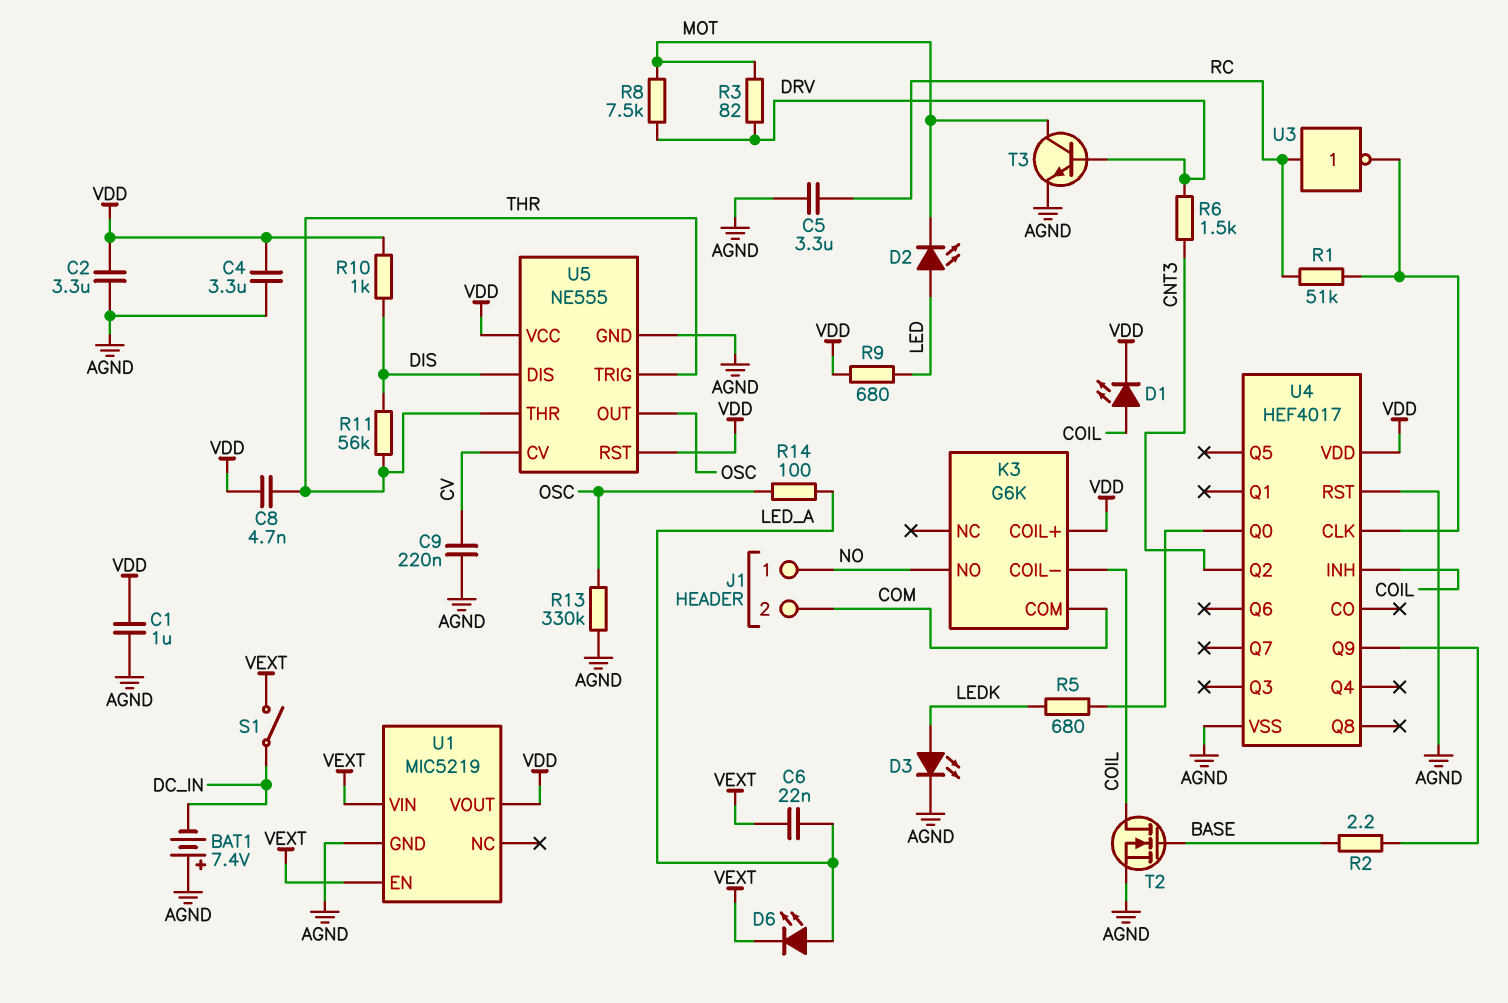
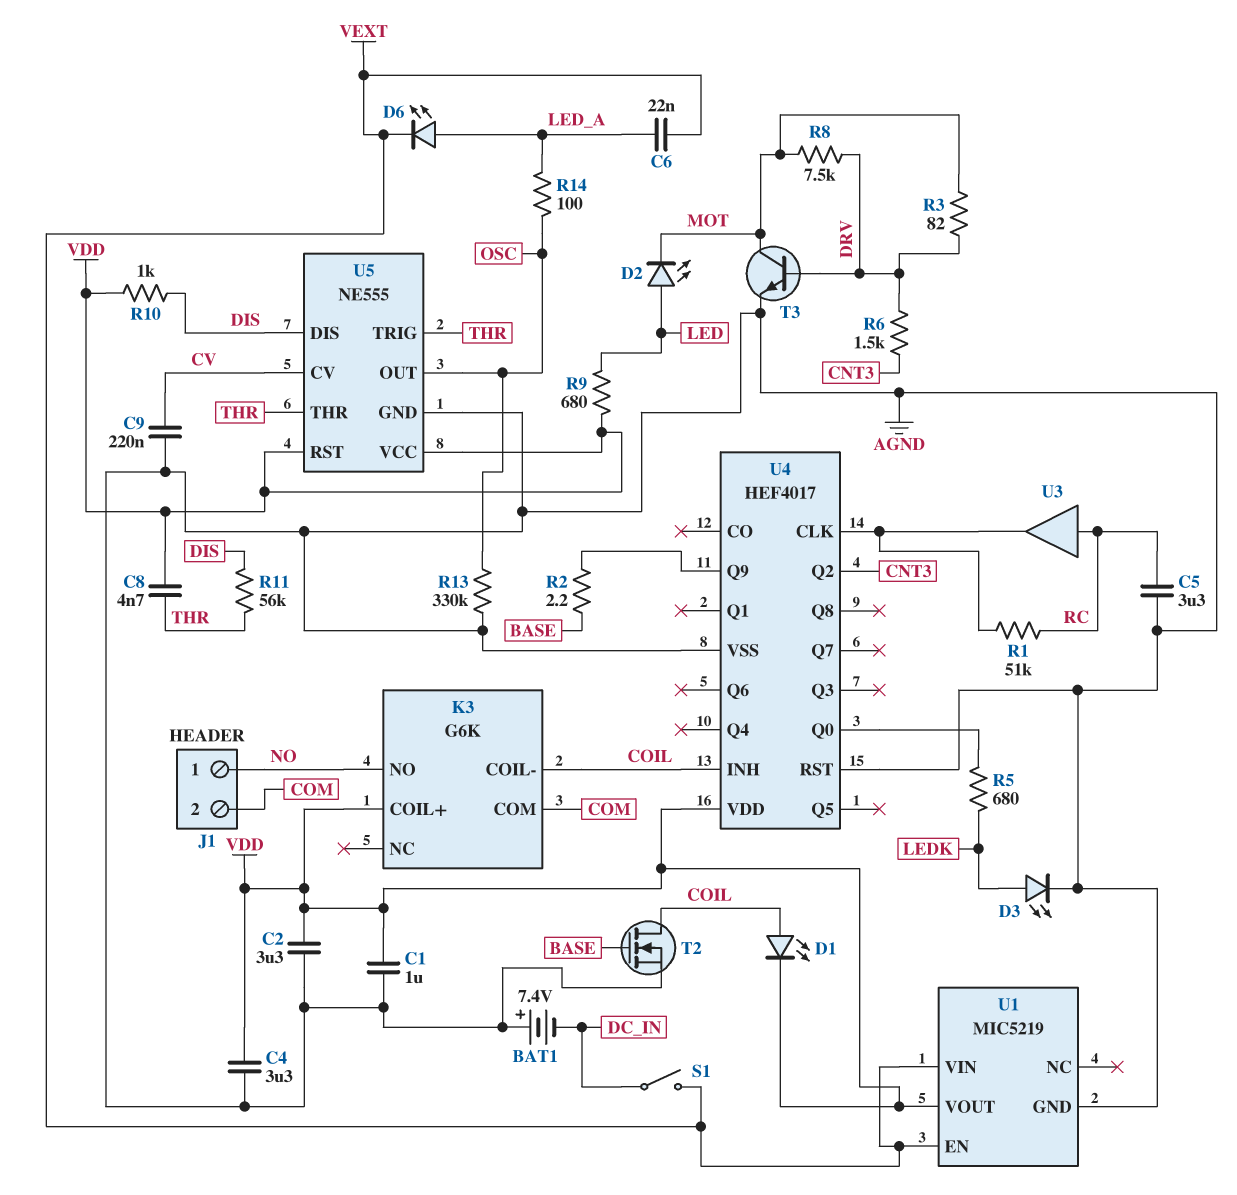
U3: NOT (in RC, out U4/CLK) -> buffer (in RC, out U4/CLK)

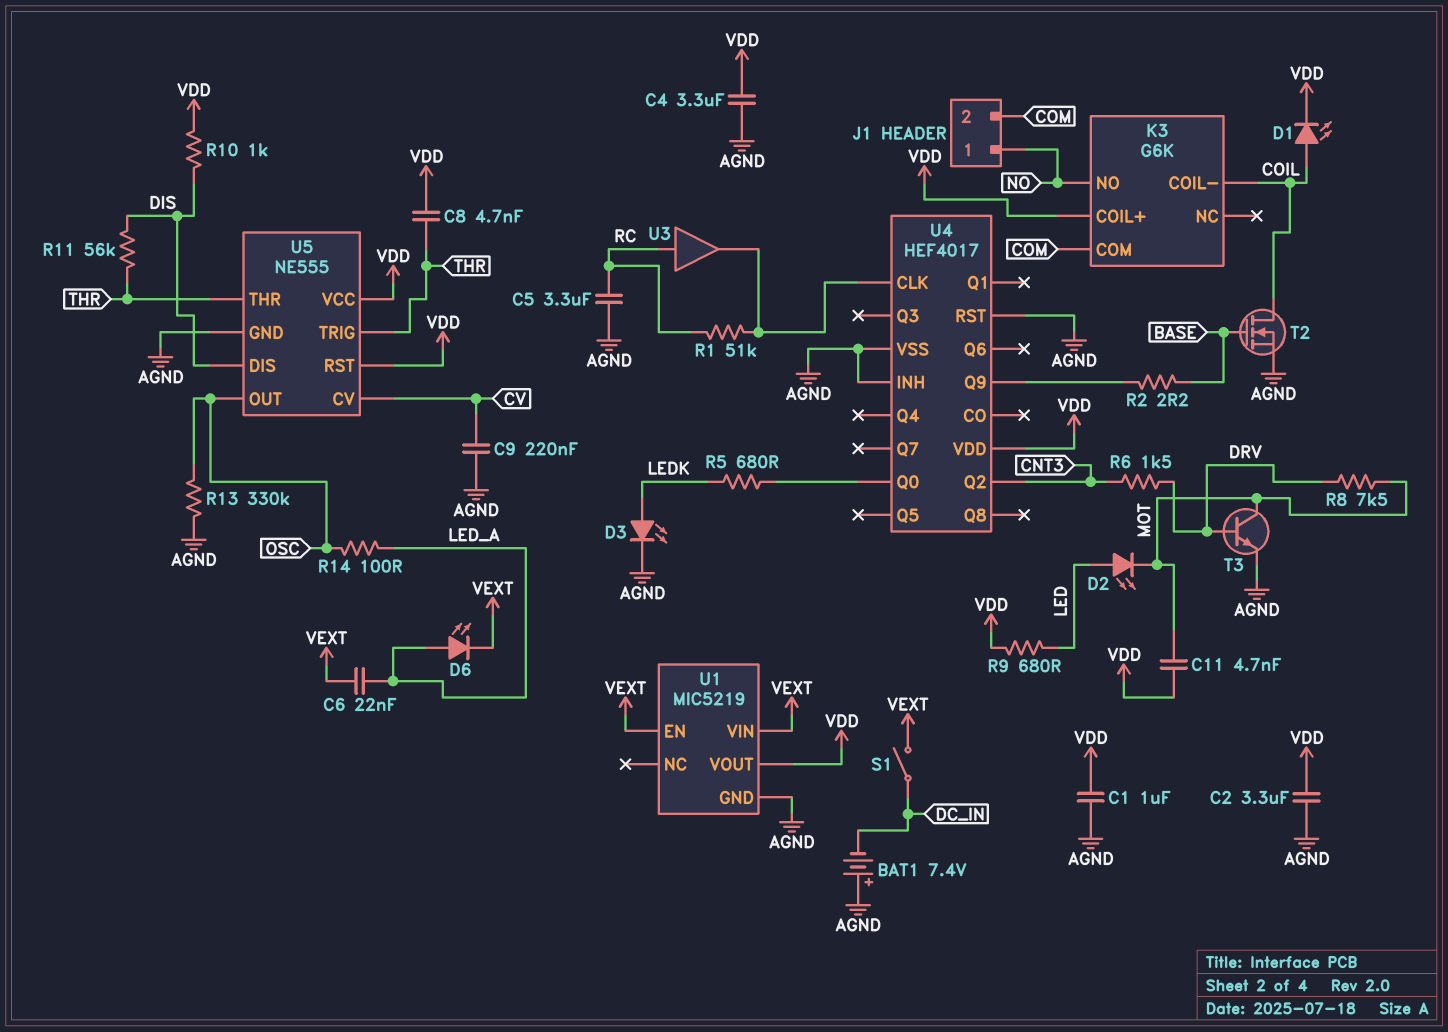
C11: none -> 4.7nF (MOT, VDD)
R3: 82 (DRV, MOT) -> none
U4 pin INH: COIL -> AGND

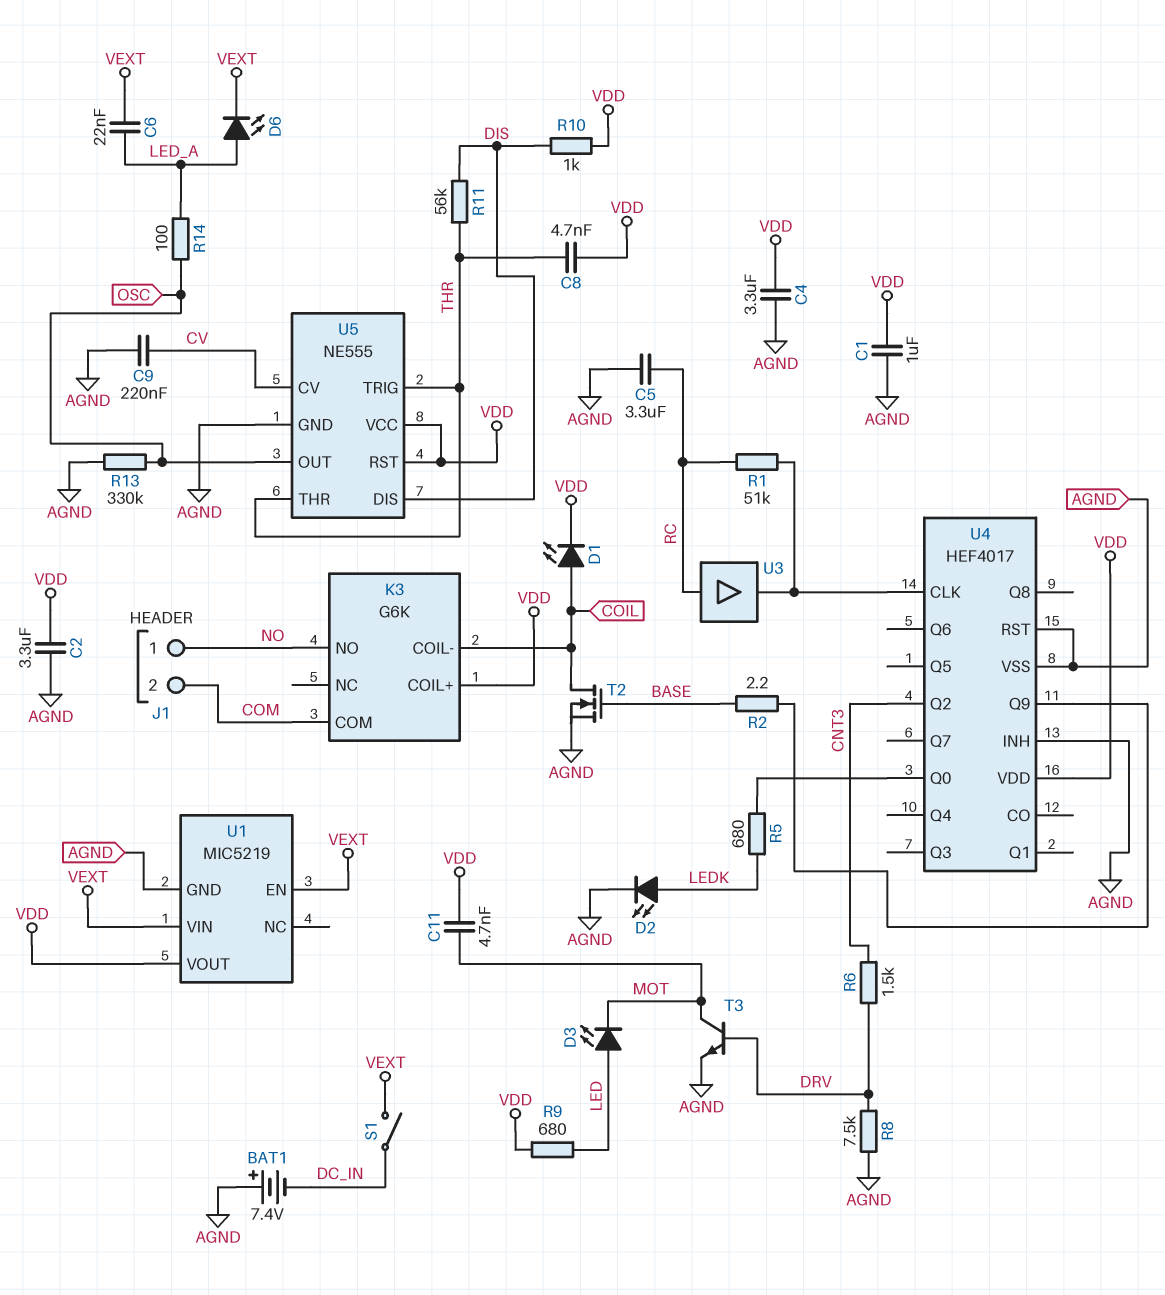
D2: LED (A LED, K MOT) -> LED (A LEDK, K AGND)
D3: LED (A LEDK, K AGND) -> LED (A LED, K MOT)
R8: 7.5k (DRV, MOT) -> 7.5k (AGND, DRV)

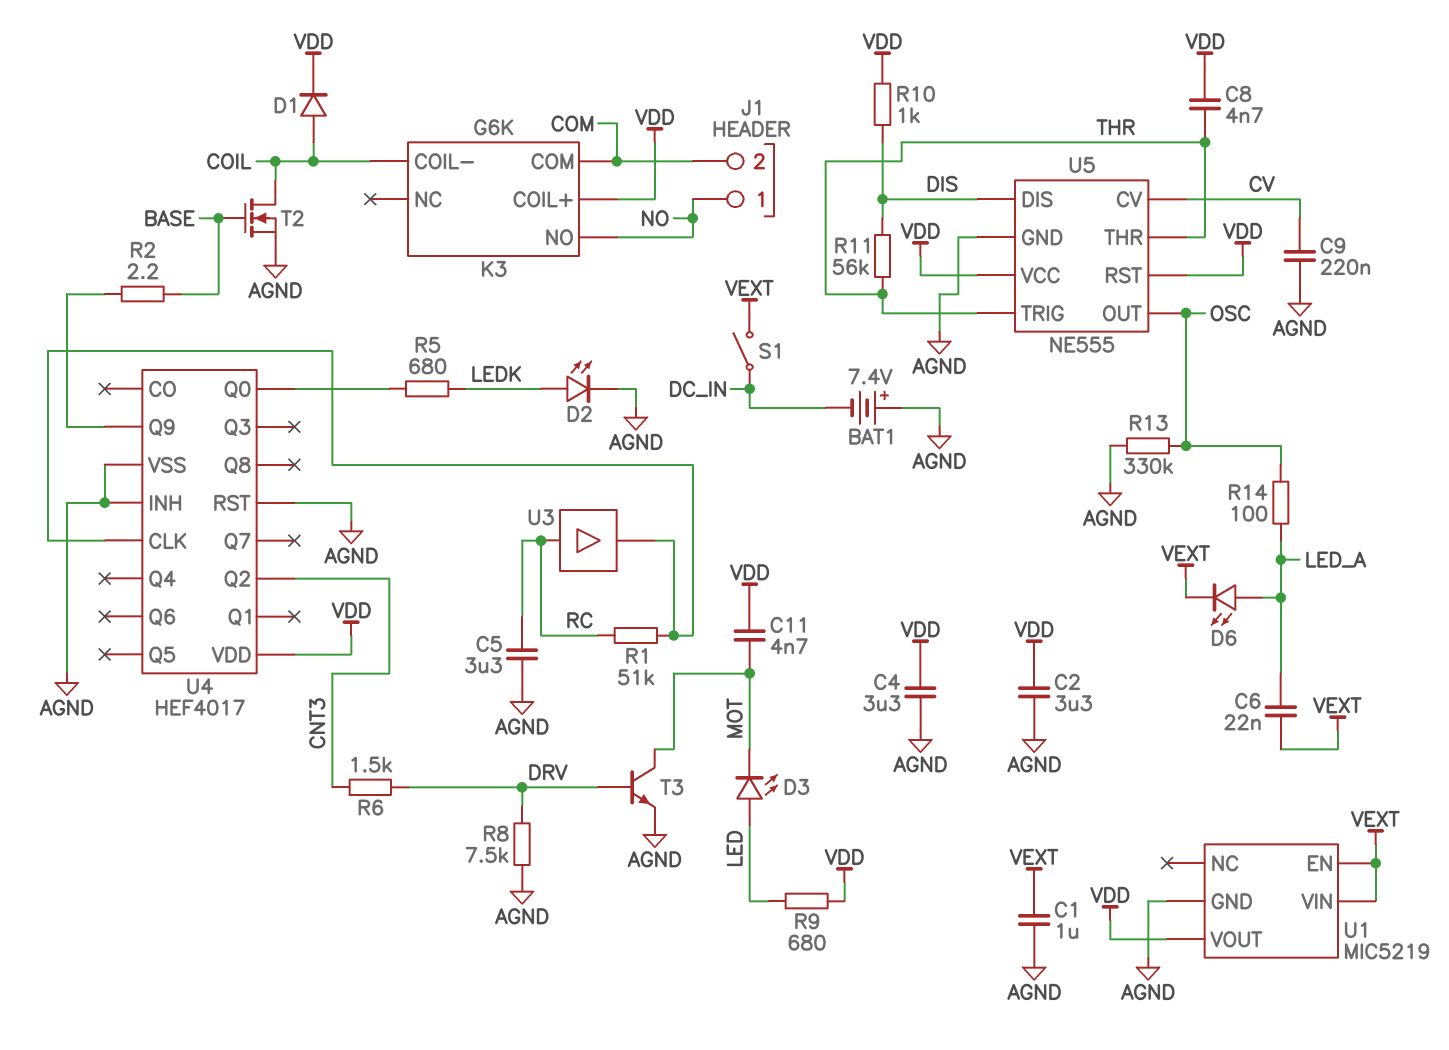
C1: 1uF (AGND, VDD) -> 1uF (AGND, VEXT)
D1: LED (A COIL, K VDD) -> diode (A COIL, K VDD)

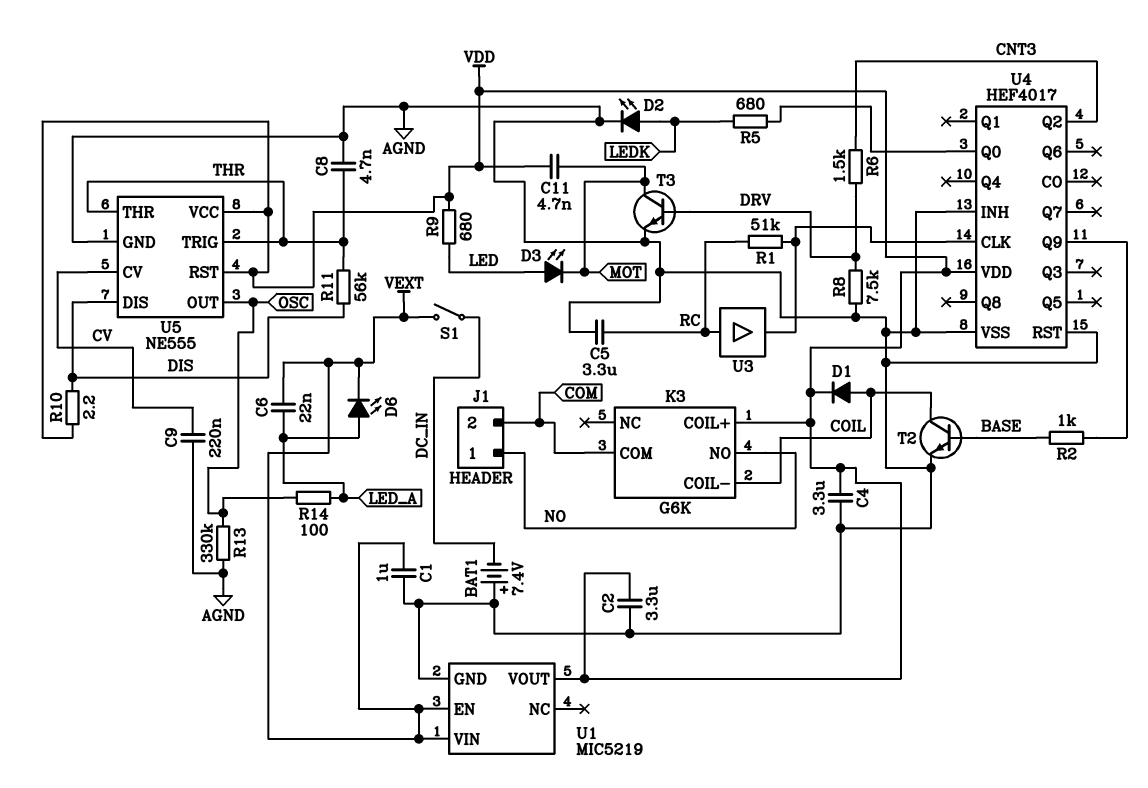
C8: 4.7nF (THR, VDD) -> 4.7nF (AGND, THR)
R2: 2.2 (BASE, U4/Q9) -> 1k (BASE, U4/Q9)
R10: 1k (DIS, VDD) -> 2.2 (DIS, VDD)
T2: NMOS (G BASE, D COIL, S AGND) -> NPN (B BASE, C COIL, E AGND)

